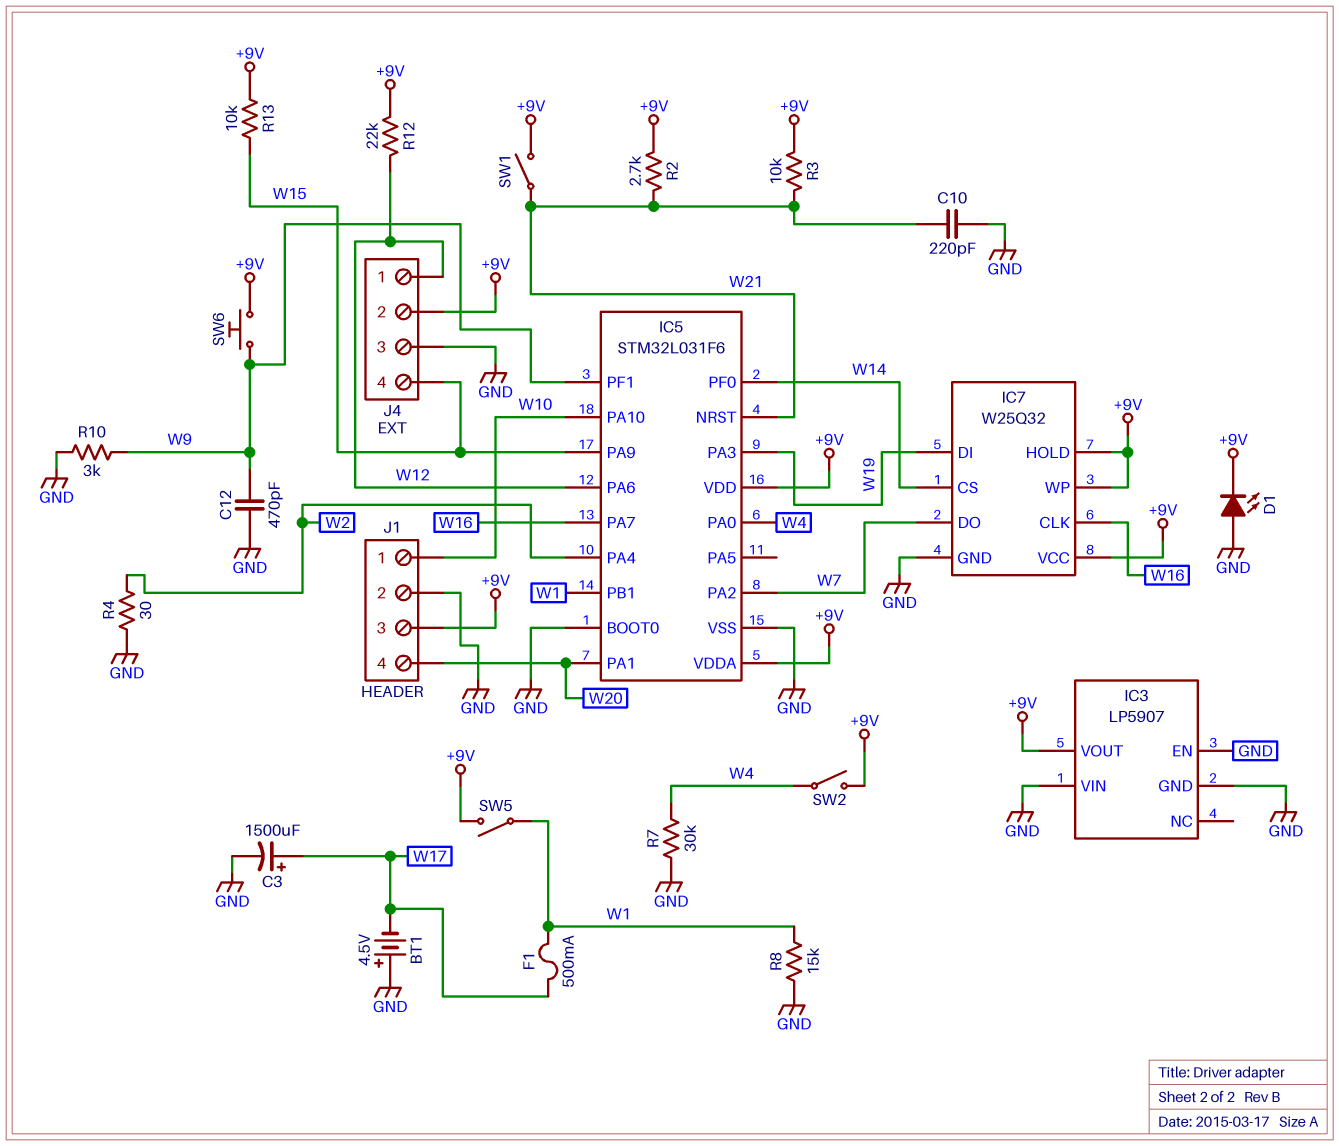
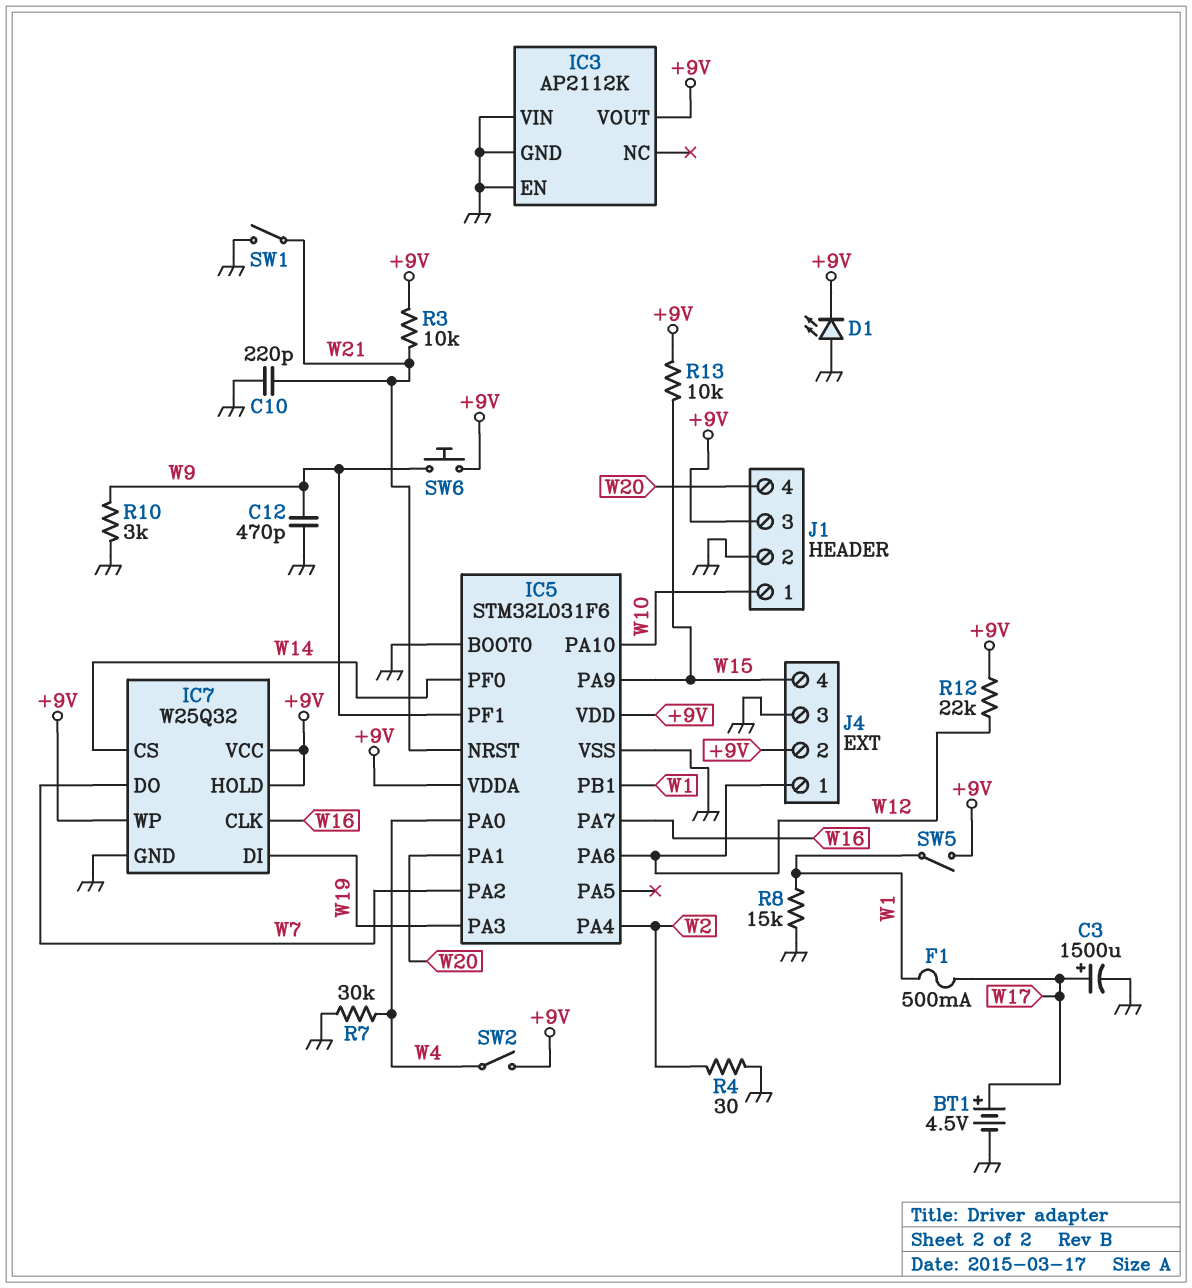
BT1: 4.5V (plus GND, minus W17) -> 4.5V (plus W17, minus GND)
IC3: LP5907 -> AP2112K
R2: 2.7k (+9V, W21) -> none
SW1: switch (+9V, W21) -> switch (GND, W21)

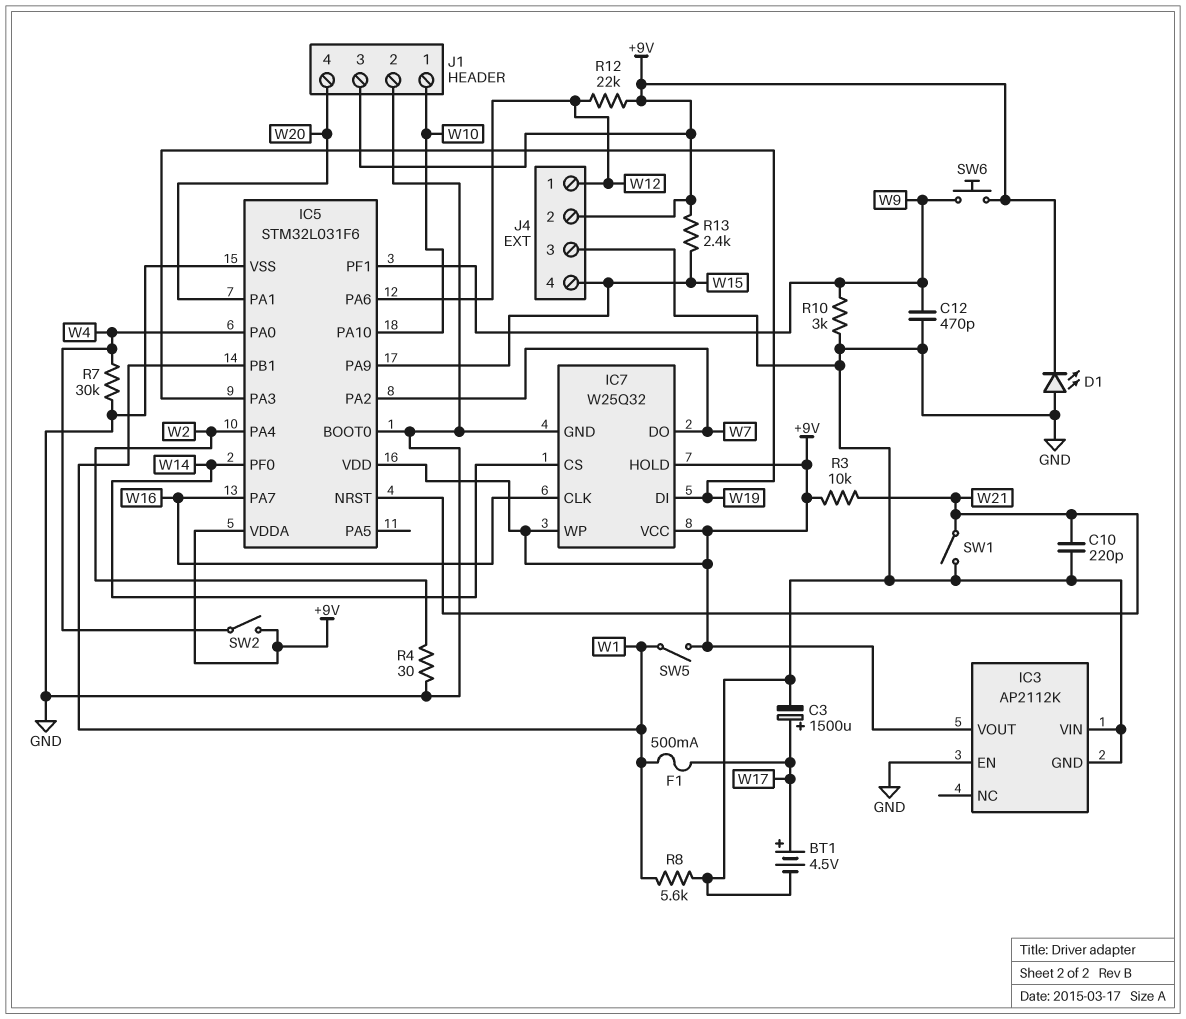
R8: 15k (GND, W1) -> 5.6k (GND, W1)
R13: 10k (+9V, W15) -> 2.4k (+9V, W15)

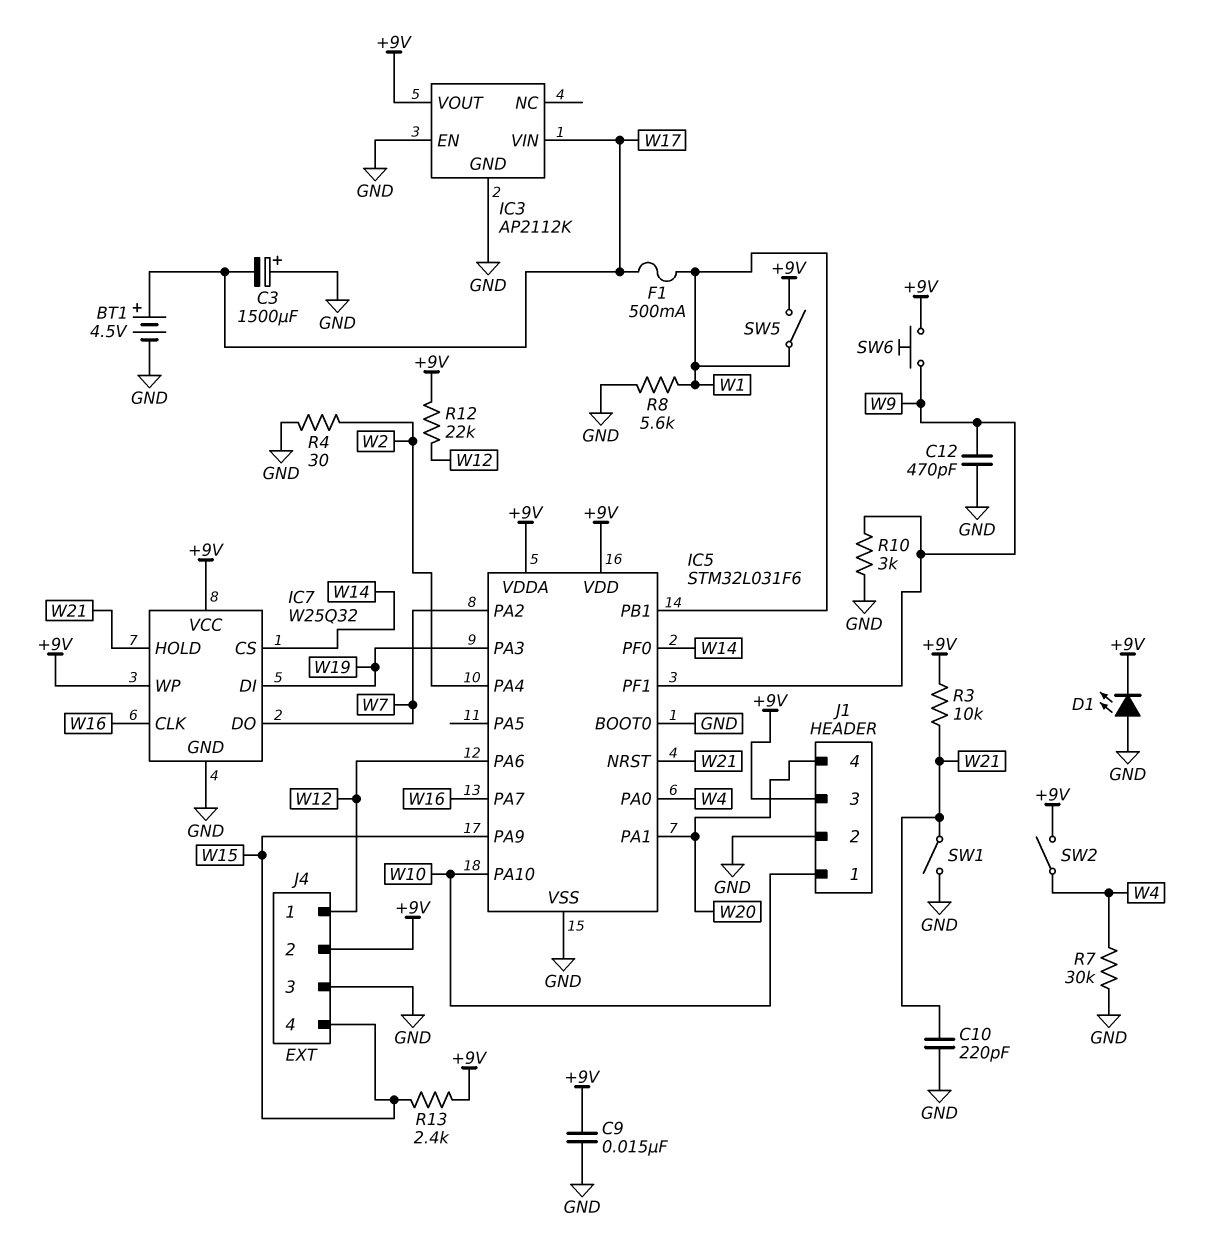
C3: 1500uF (plus W17, minus GND) -> 1500uF (plus GND, minus W17)
C9: none -> 15nF (+9V, GND)
IC3 pin VIN: GND -> W17
IC7 pin HOLD: +9V -> W21

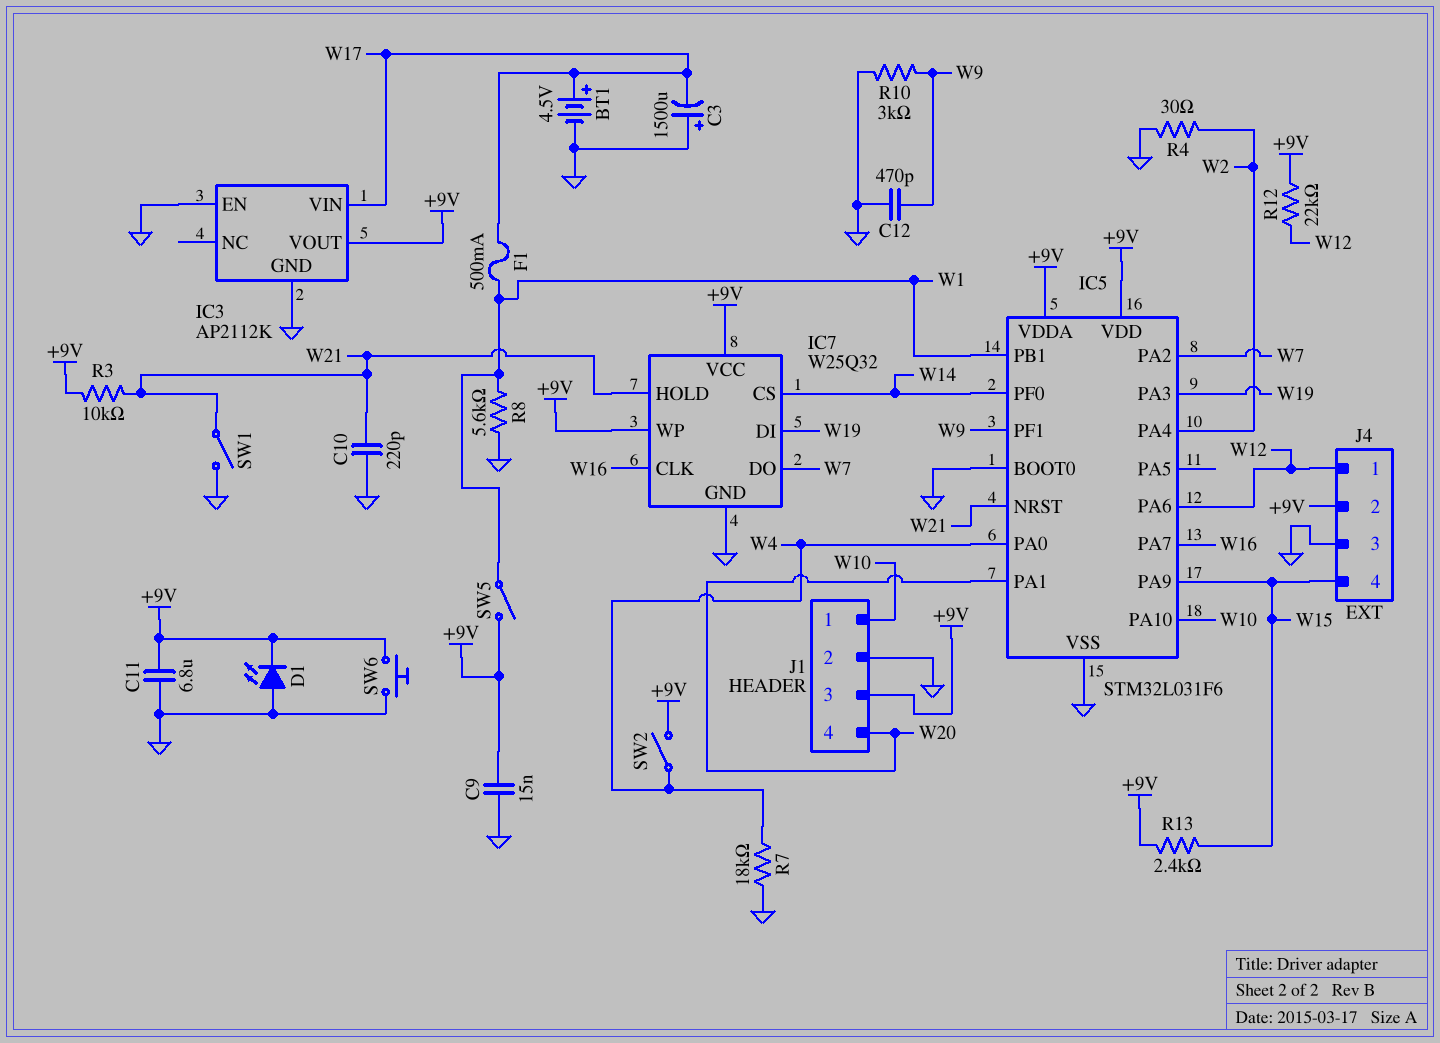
C11: none -> 6.8uF (+9V, GND)
R7: 30k (GND, W4) -> 18k (GND, W4)
SW6: button (+9V, W9) -> button (+9V, GND)

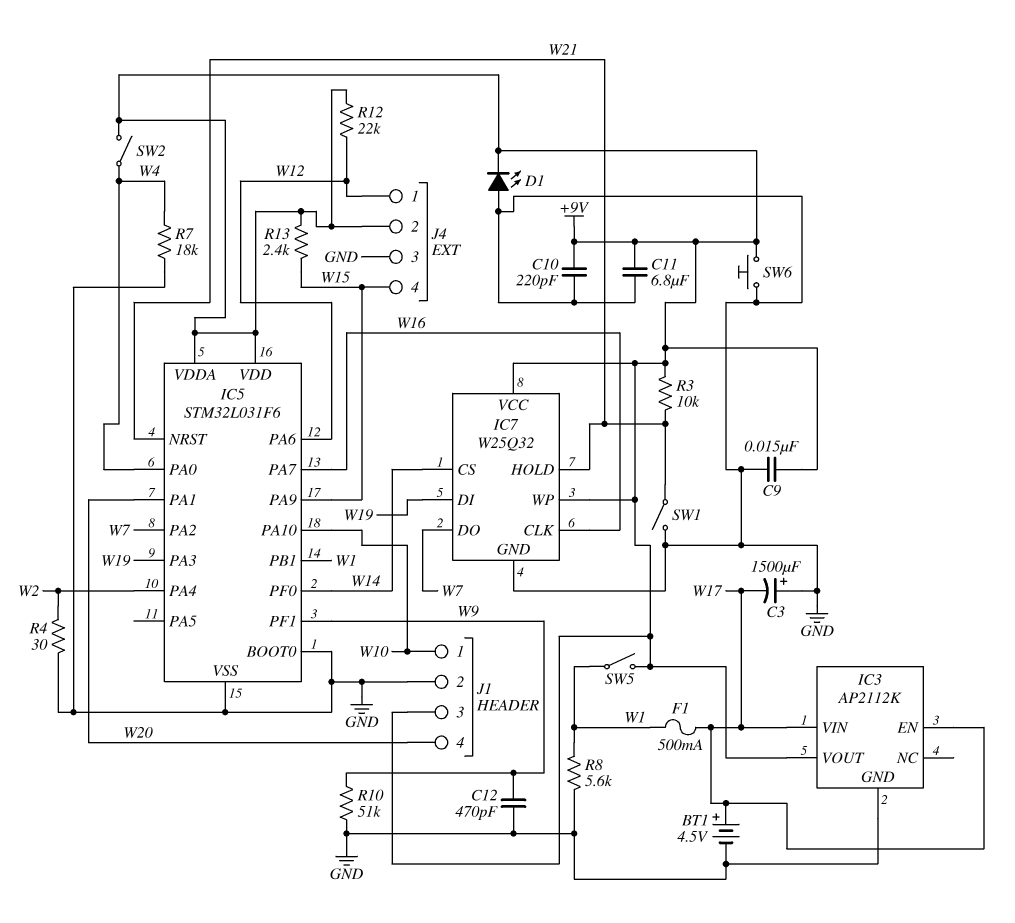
C10: 220pF (GND, W21) -> 220pF (+9V, GND)
IC3 pin EN: GND -> W17
R10: 3k (GND, W9) -> 51k (GND, W9)

